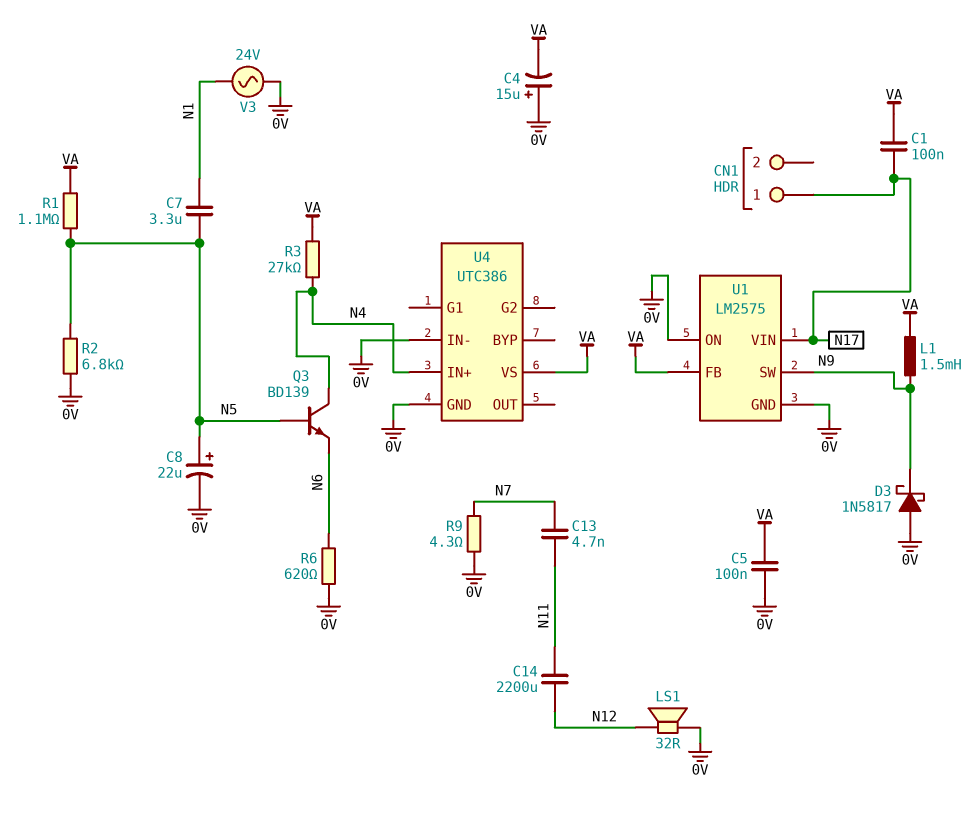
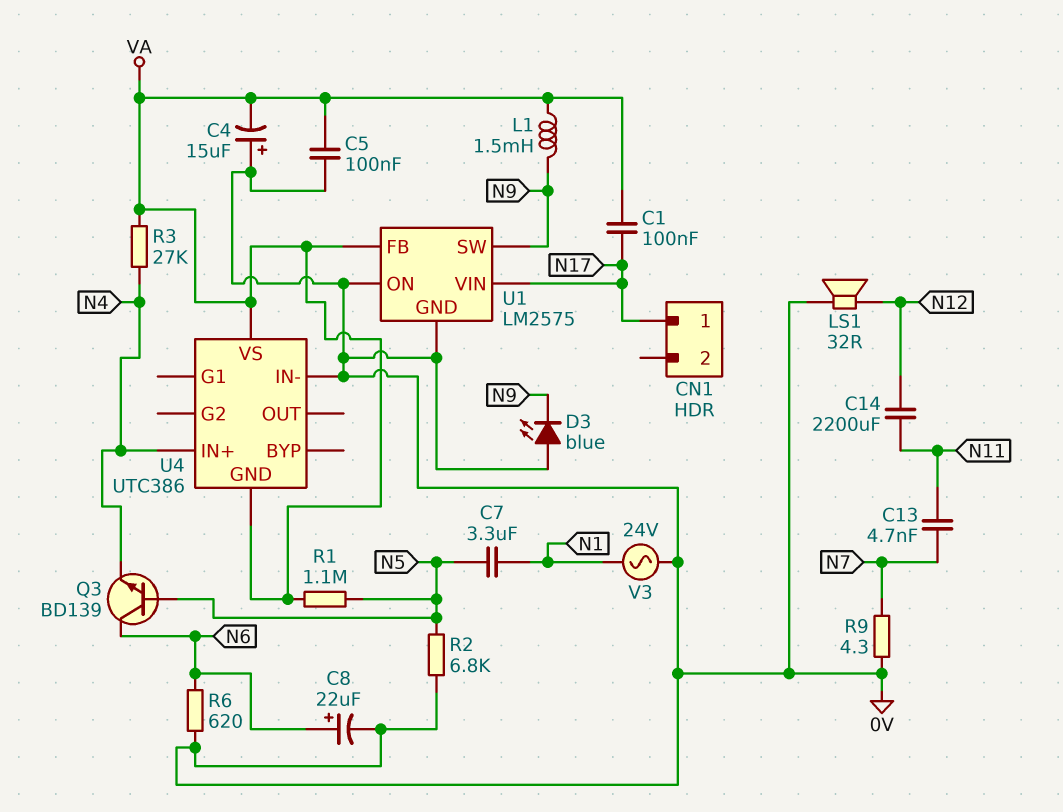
C8: 22uF (plus N5, minus 0V) -> 22uF (plus N6, minus 0V)
D3: schottky 1N5817 (A 0V, K N9) -> LED blue (A 0V, K N9)
Q3: NPN BD139 (B N5, C N4, E N6) -> NPN BD139 (B N5, C N6, E N4)
U4 pin GND: 0V -> VA

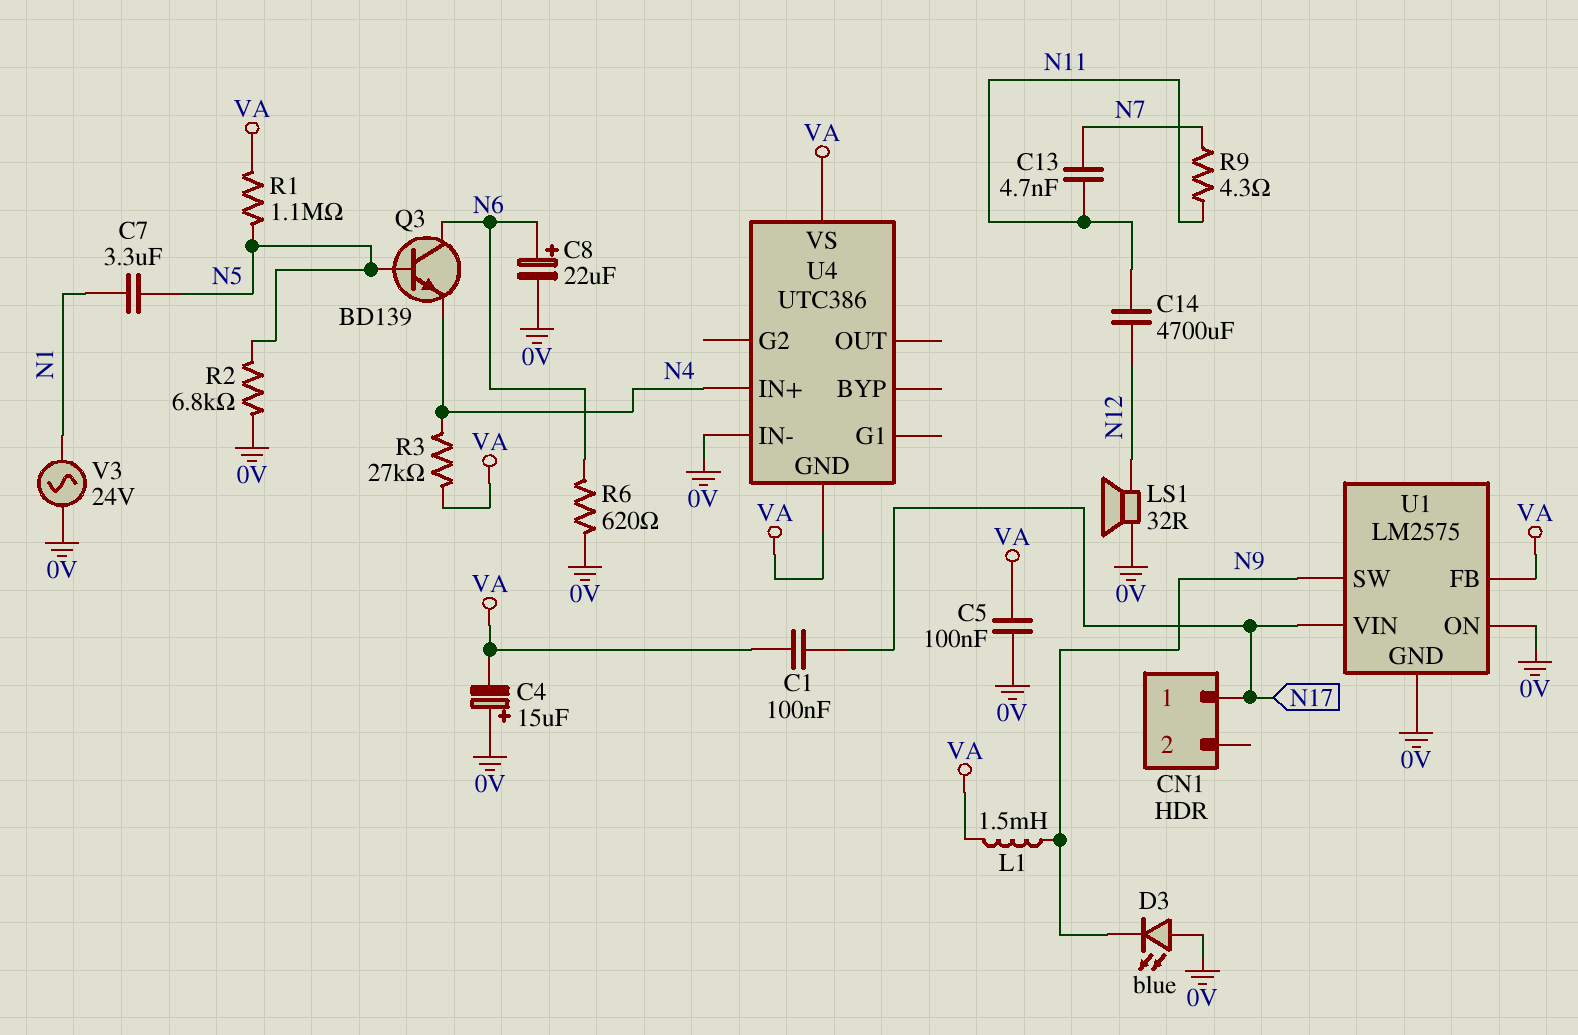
C14: 2200uF (N11, N12) -> 4700uF (N11, N12)
R9: 4.3 (0V, N7) -> 4.3 (N7, N11)

